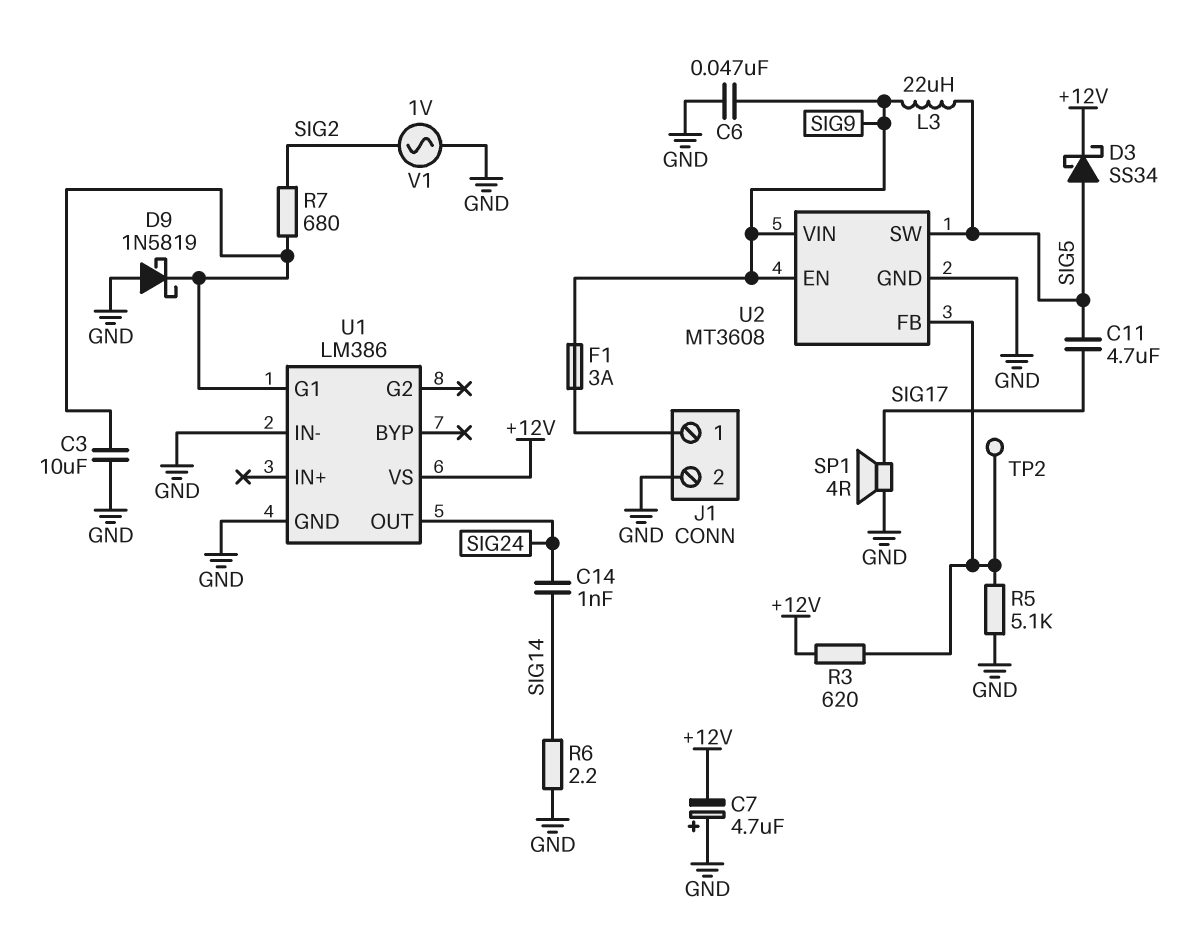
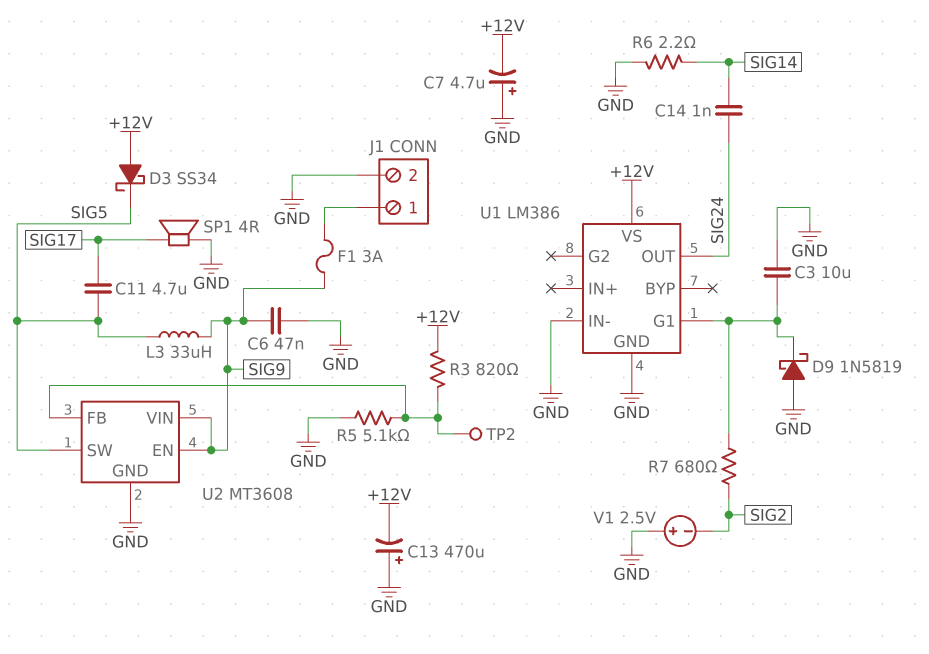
C13: none -> 470uF (plus GND, minus +12V)
D3: schottky SS34 (A SIG5, K +12V) -> schottky SS34 (A +12V, K SIG5)
L3: 22uH (SIG5, SIG9) -> 33uH (SIG5, SIG9)
R3: 620 (+12V, U2/FB) -> 820 (+12V, U2/FB)
V1: AC 1V (GND, SIG2) -> 2.5V (plus GND, minus SIG2)

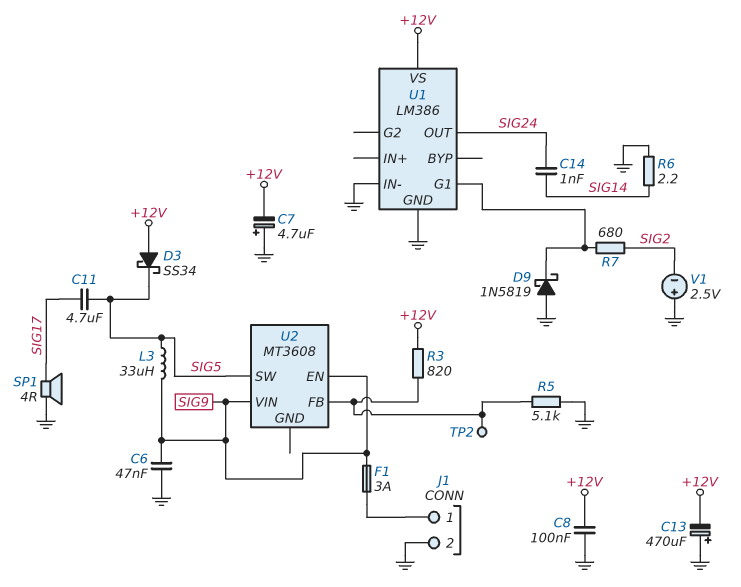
C3: 10uF (GND, U1/G1) -> none
C8: none -> 100nF (+12V, GND)
U2 pin GND: GND -> none

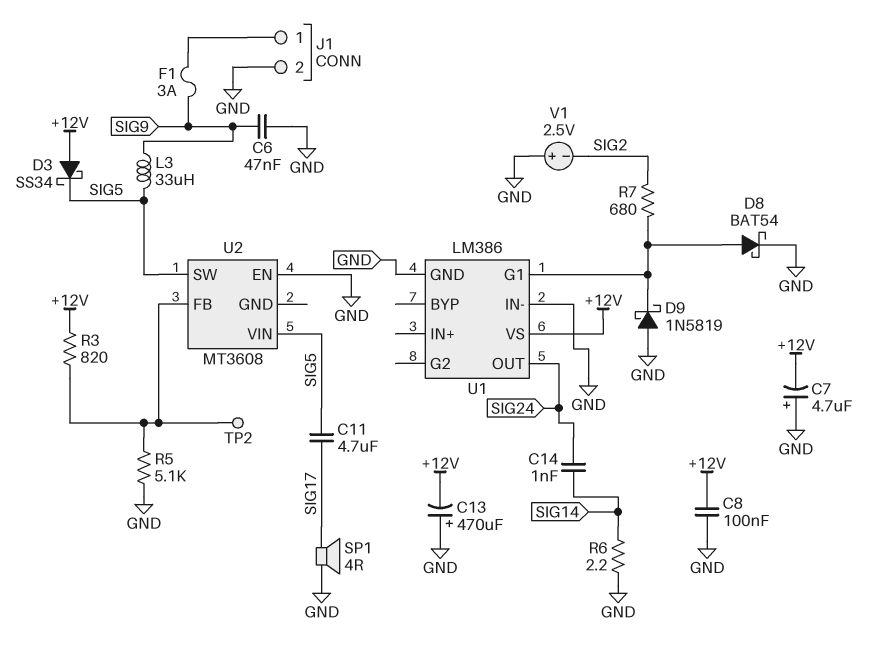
D8: none -> schottky BAT54 (A U1/G1, K GND)
U2 pin EN: SIG9 -> GND
U2 pin VIN: SIG9 -> SIG5

